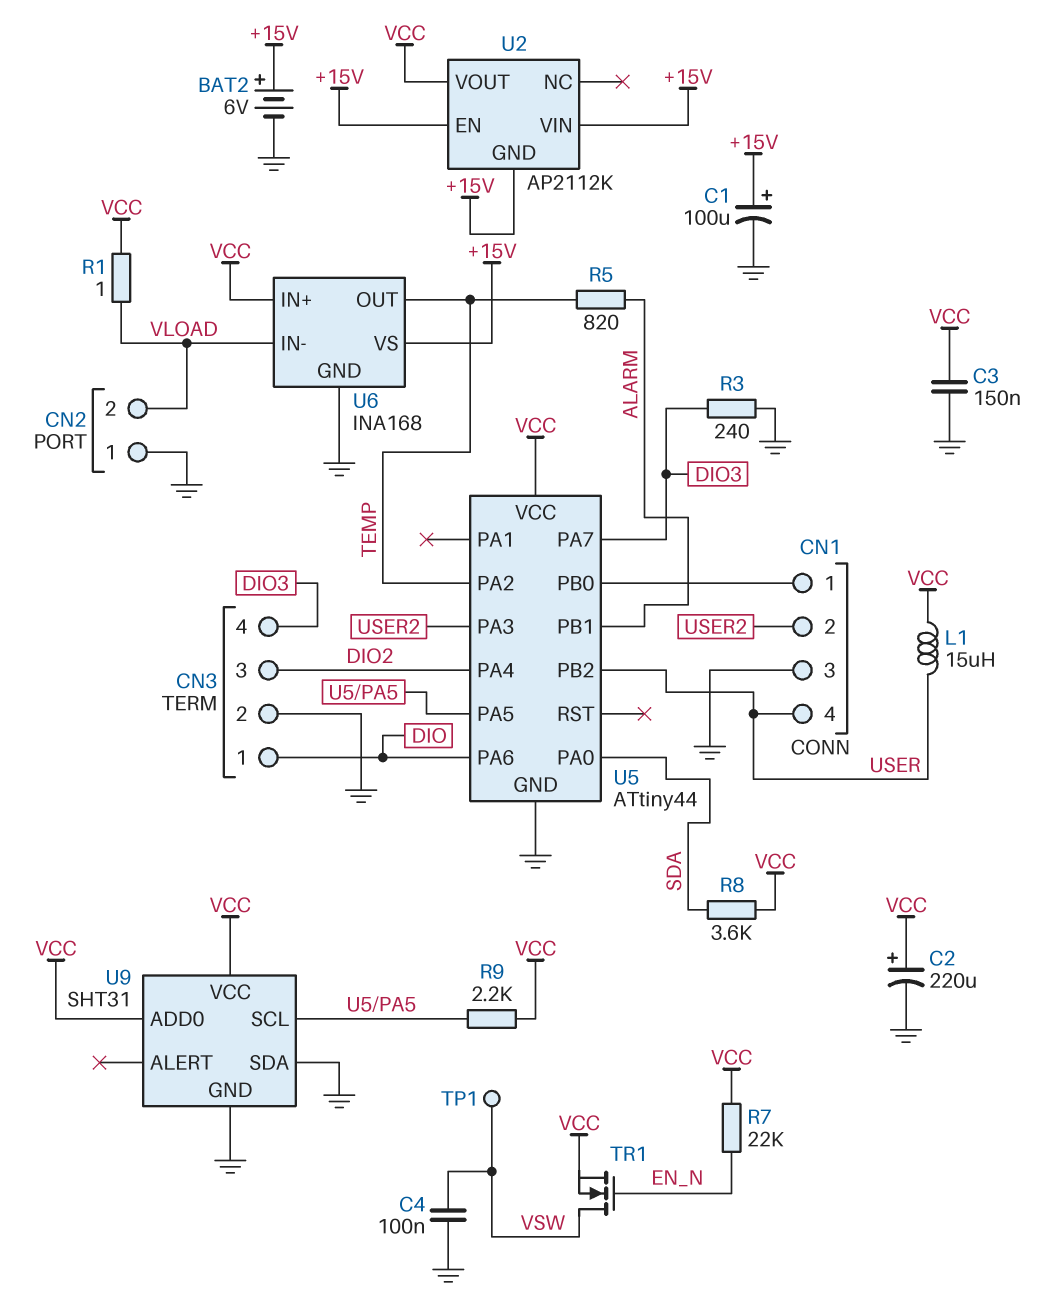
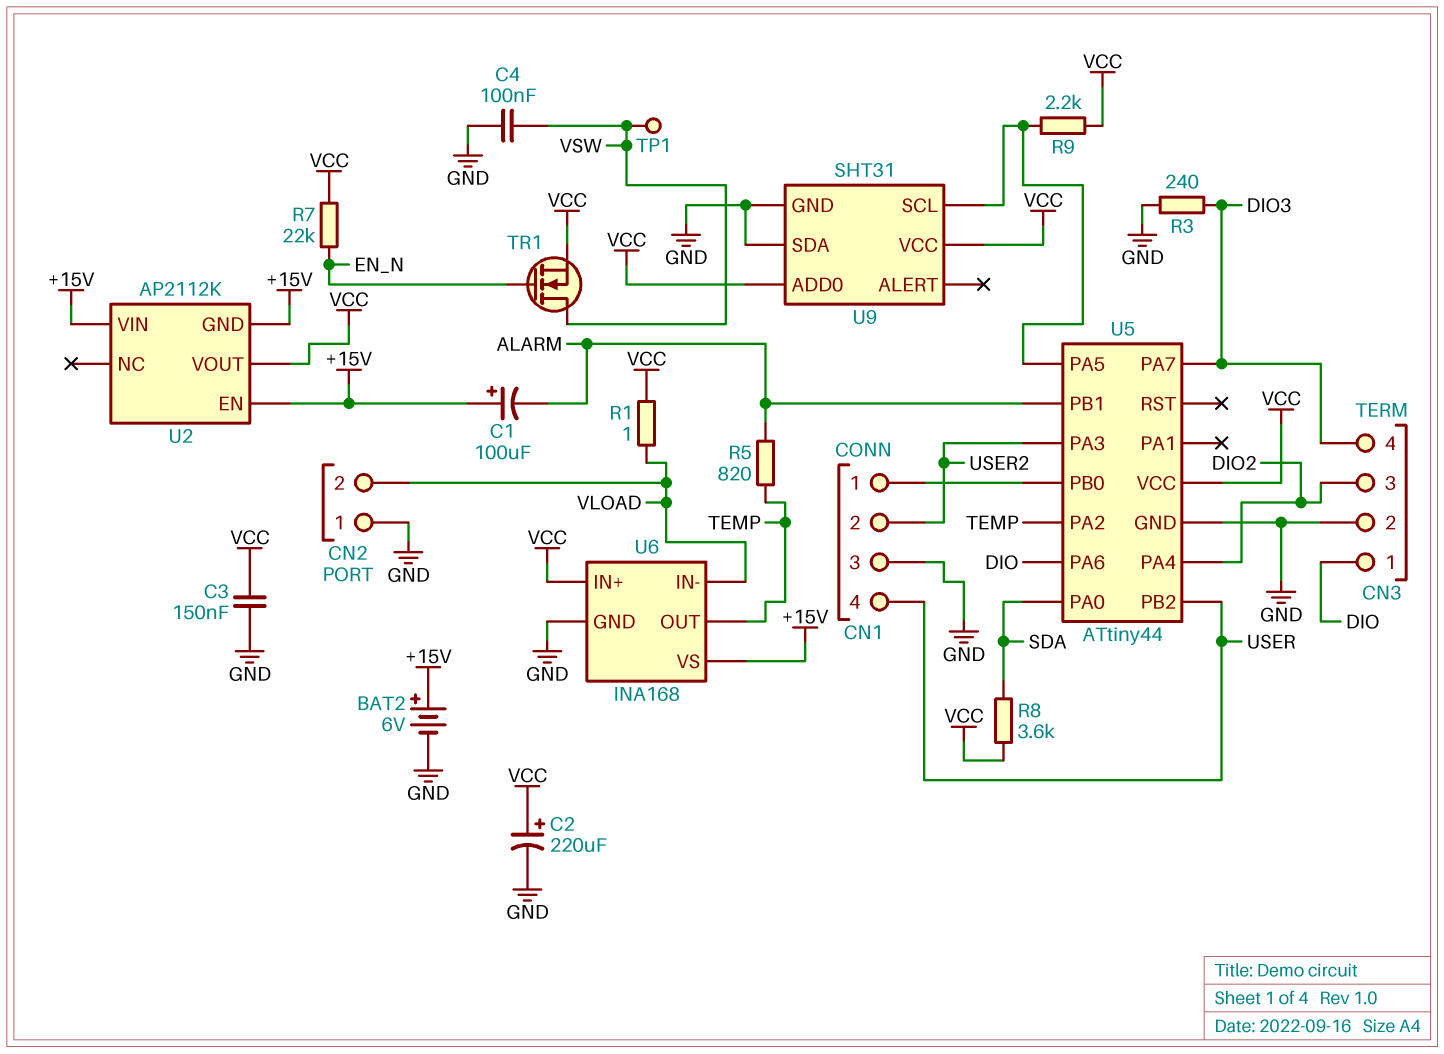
C1: 100uF (plus +15V, minus GND) -> 100uF (plus +15V, minus ALARM)
L1: 15uH (USER, VCC) -> none

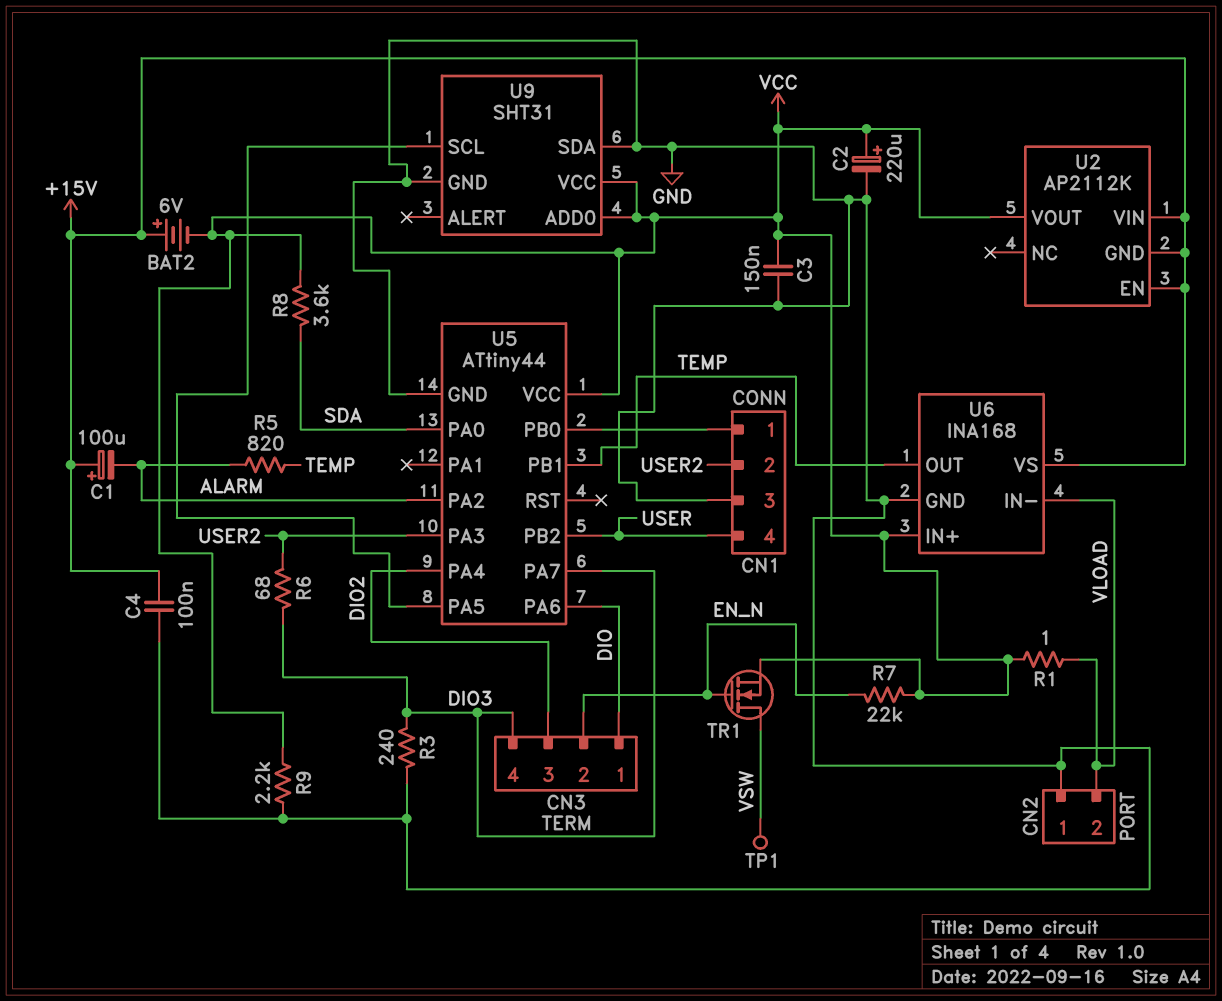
BAT2: 6V (plus +15V, minus GND) -> 6V (plus +15V, minus VCC)
C4: 100nF (GND, VSW) -> 100nF (+15V, GND)
CN3 pin 2: GND -> EN_N
R6: none -> 68 (DIO3, USER2)
R9: 2.2k (U5/PA5, VCC) -> 2.2k (GND, VCC)
U5 pin PA2: TEMP -> ALARM
U5 pin PB1: ALARM -> TEMP

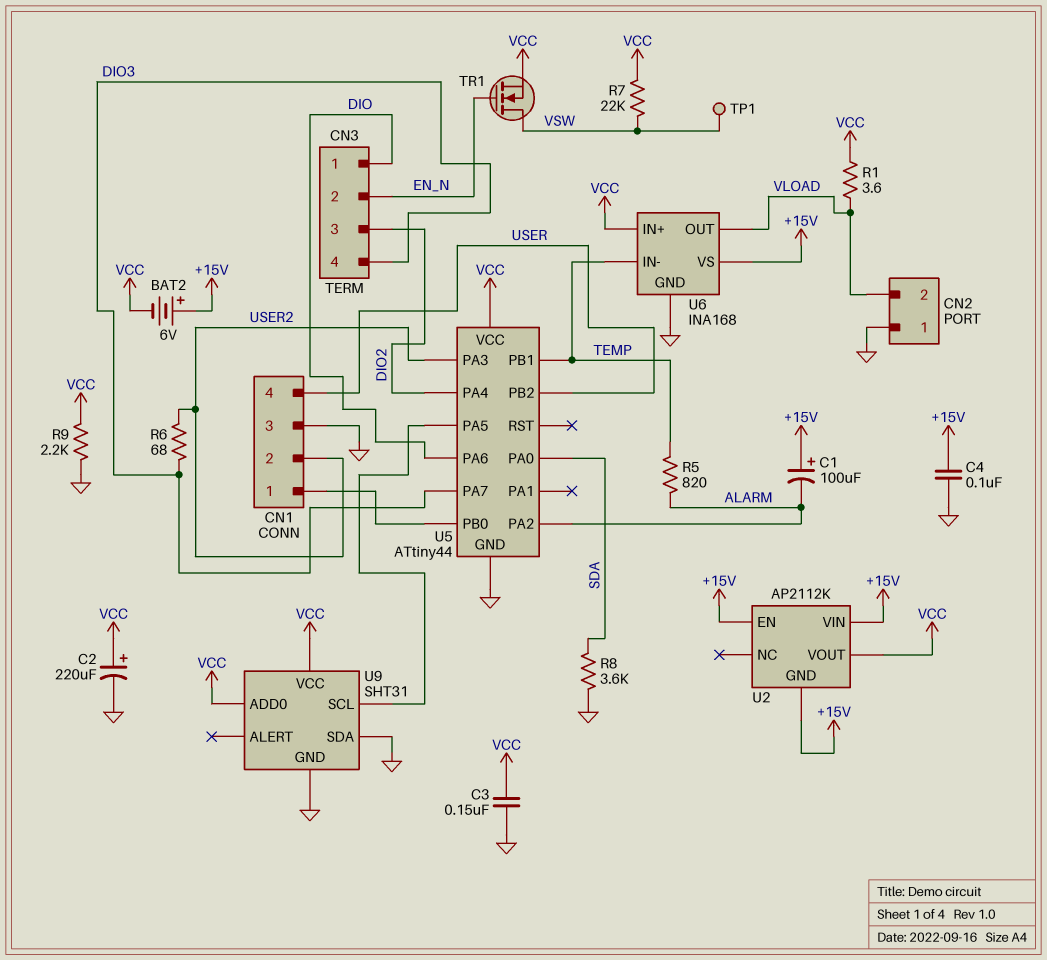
R1: 1 (VCC, VLOAD) -> 3.6 (VCC, VLOAD)
R3: 240 (DIO3, GND) -> none
R7: 22k (EN_N, VCC) -> 22k (VCC, VSW)
R8: 3.6k (SDA, VCC) -> 3.6k (GND, SDA)
U6 pin IN-: VLOAD -> TEMP
U6 pin OUT: TEMP -> VLOAD

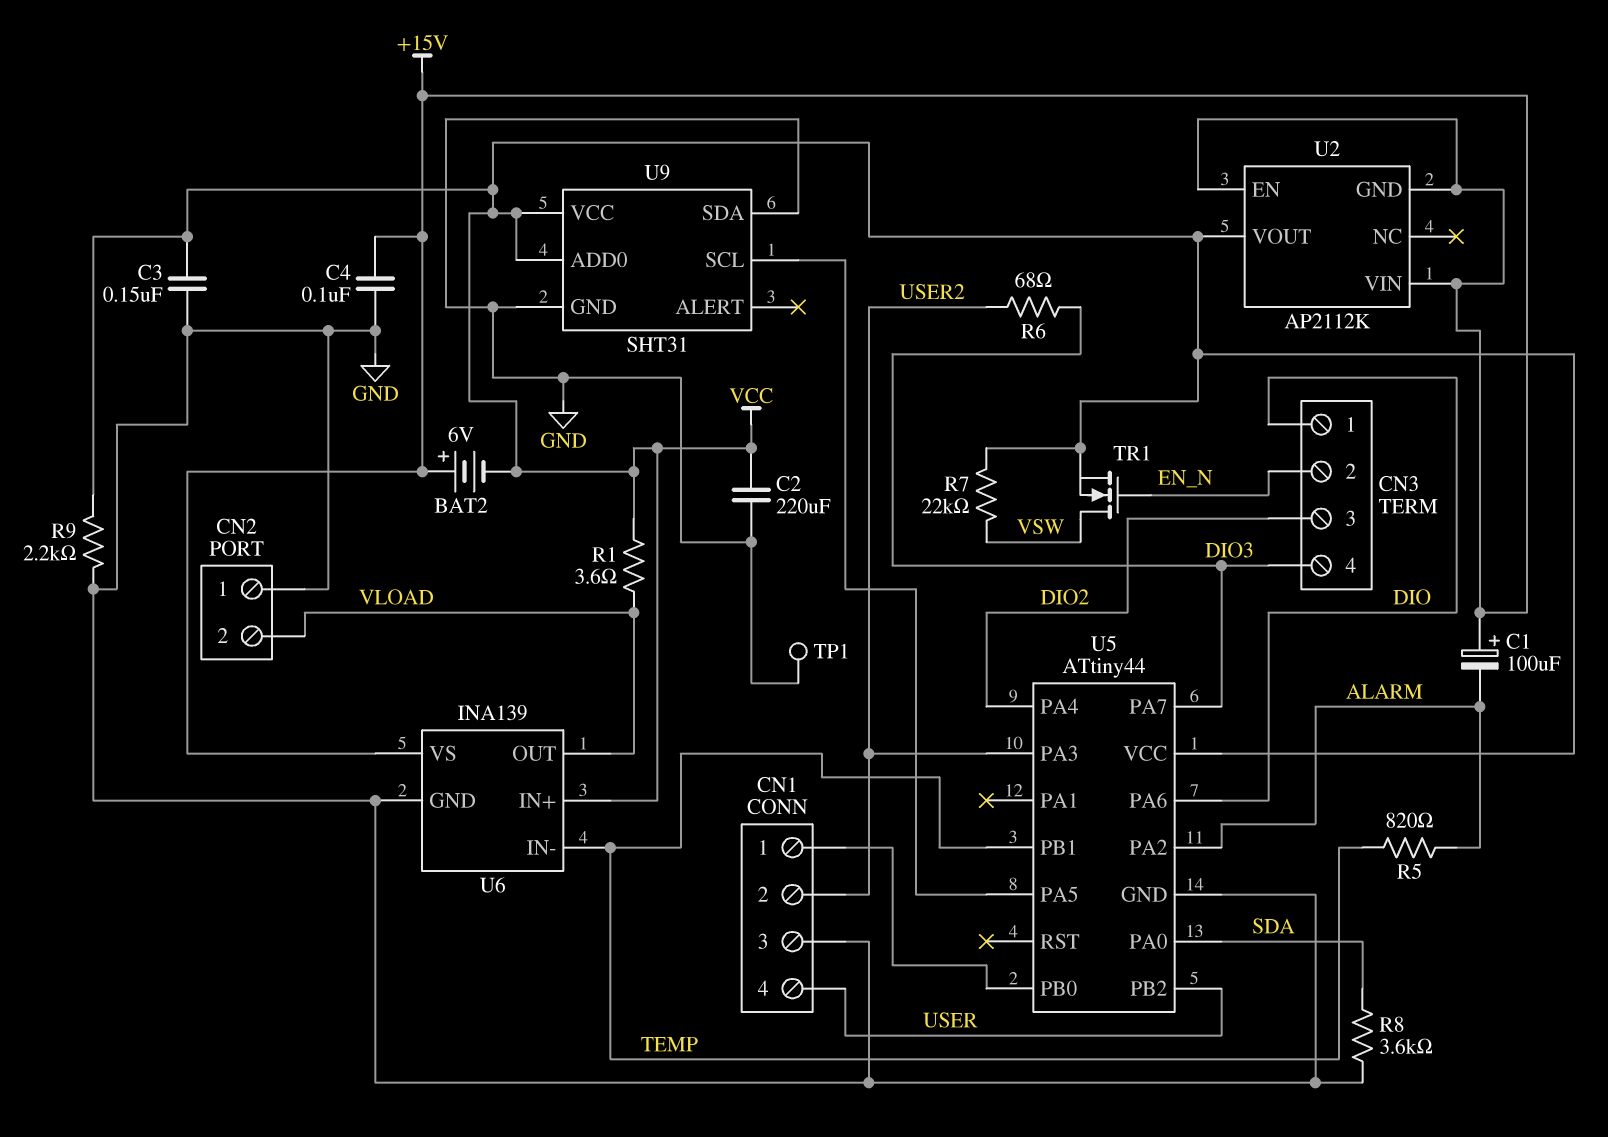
C2: 220uF (plus VCC, minus GND) -> 220uF (GND, VCC)
TP1: test point (VSW) -> test point (GND)
U6: INA168 -> INA139

